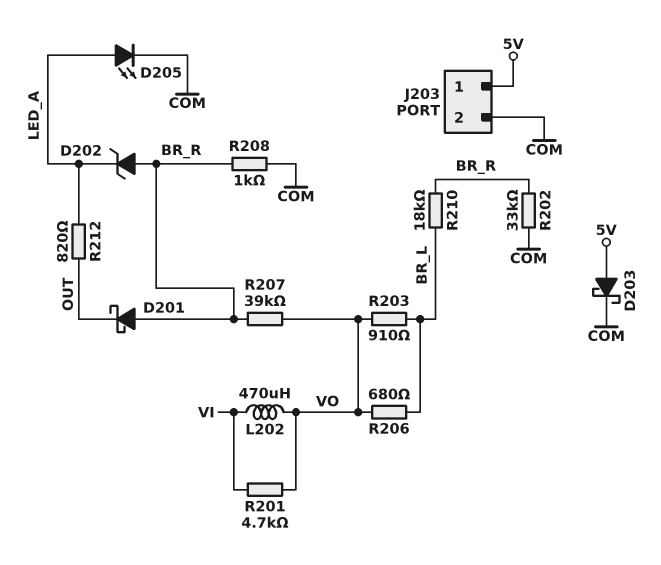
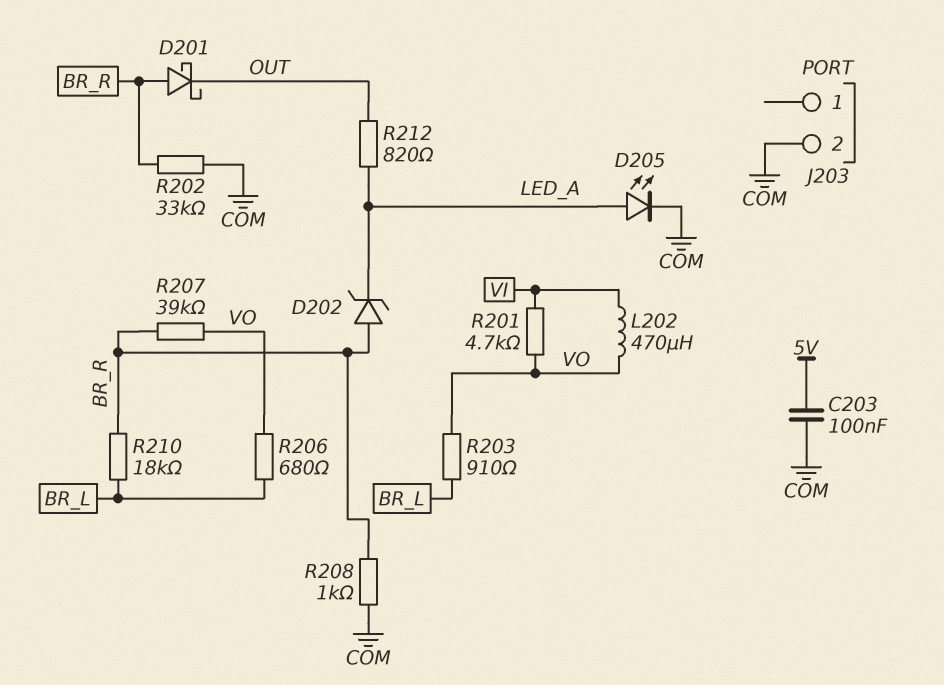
C203: none -> 100nF (5V, COM)
D203: schottky (A 5V, K COM) -> none
J203 pin 1: 5V -> none

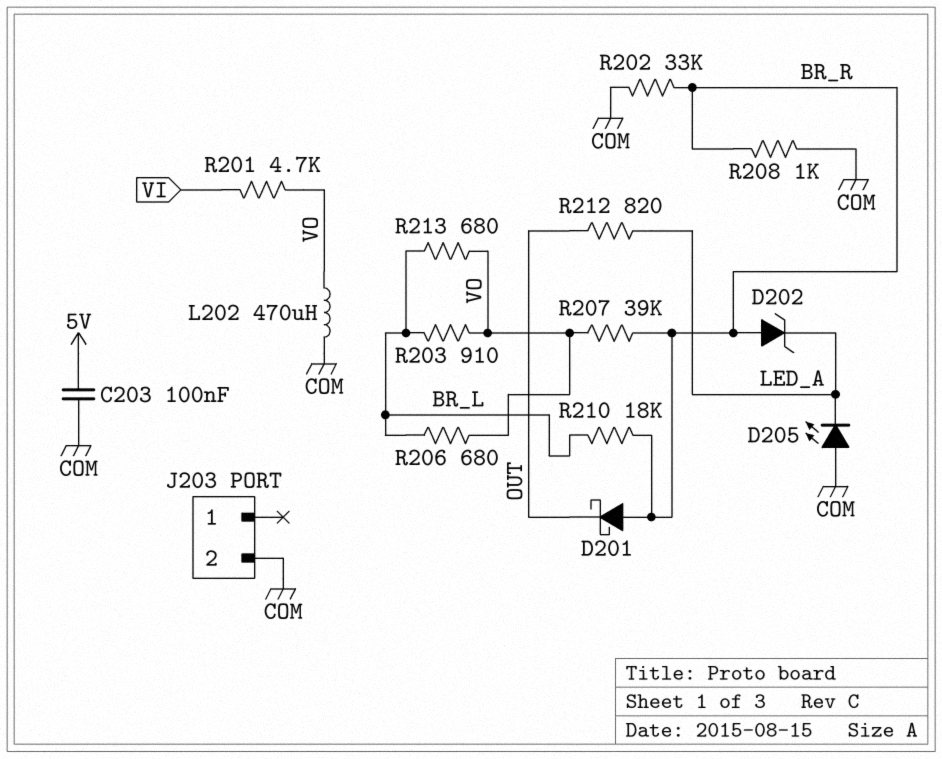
D205: LED (A LED_A, K COM) -> LED (A COM, K LED_A)
L202: 470uH (VI, VO) -> 470uH (COM, VO)
R213: none -> 680 (BR_L, VO)

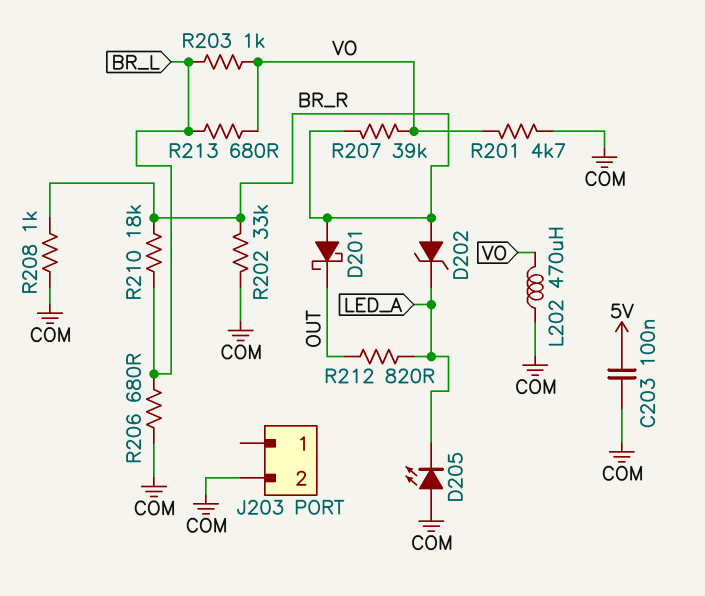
R201: 4.7k (VI, VO) -> 4.7k (COM, VO)
R203: 910 (BR_L, VO) -> 1k (BR_L, VO)
R206: 680 (BR_L, VO) -> 680 (BR_L, COM)

